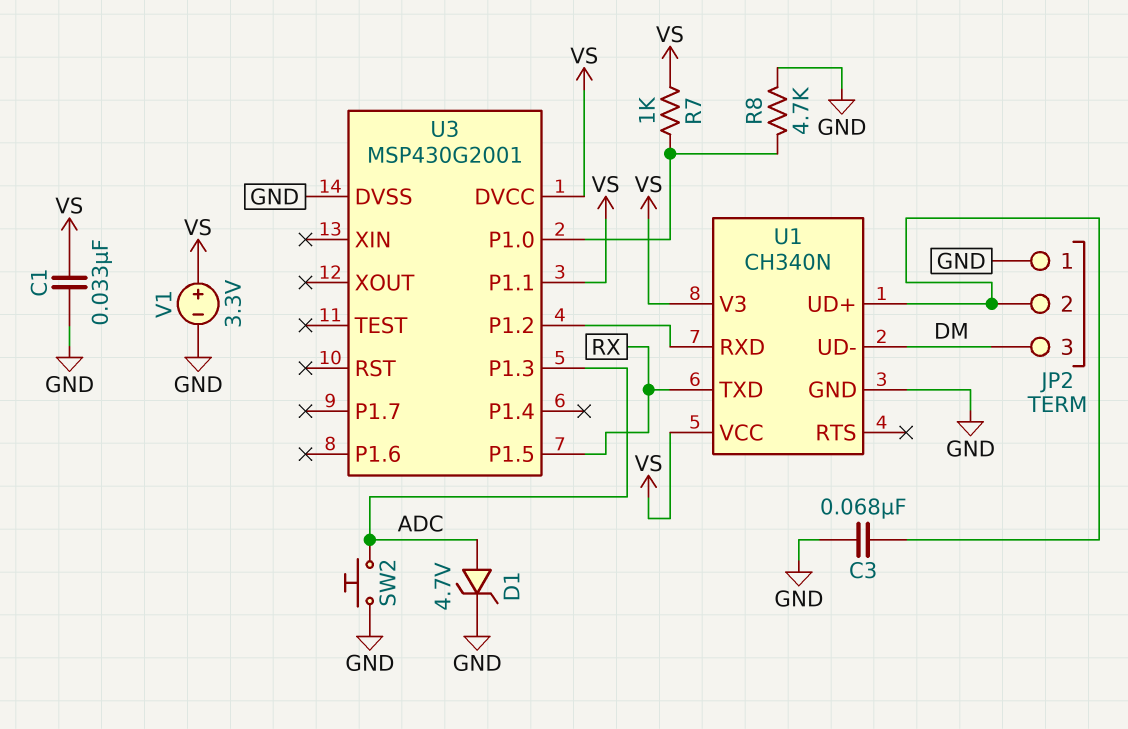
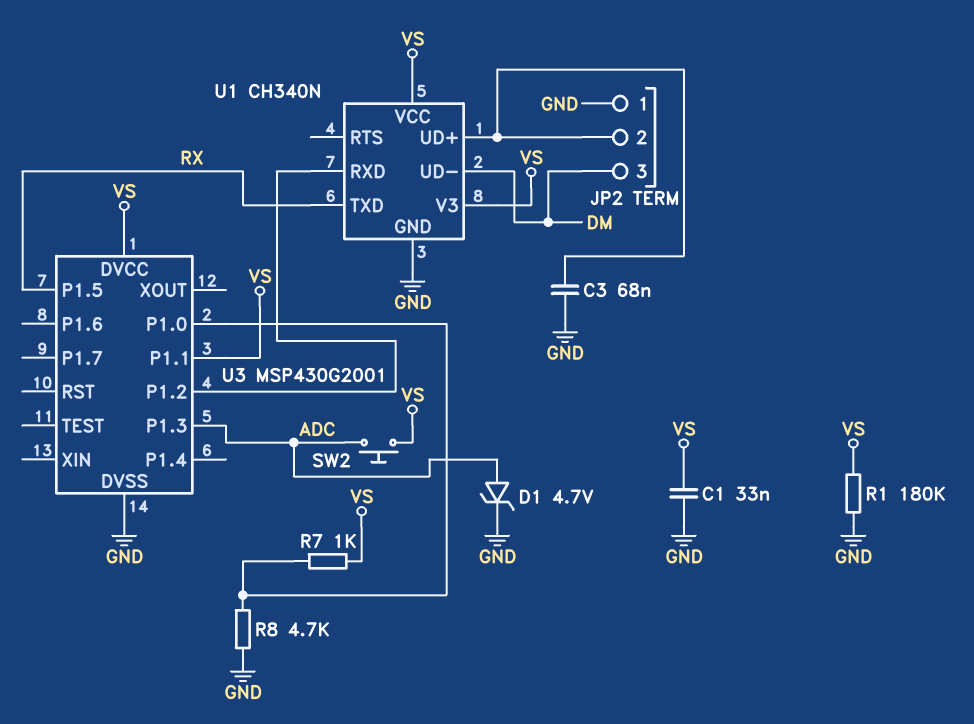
R1: none -> 180k (GND, VS)
SW2: button (ADC, GND) -> button (ADC, VS)
V1: 3.3V (plus VS, minus GND) -> none

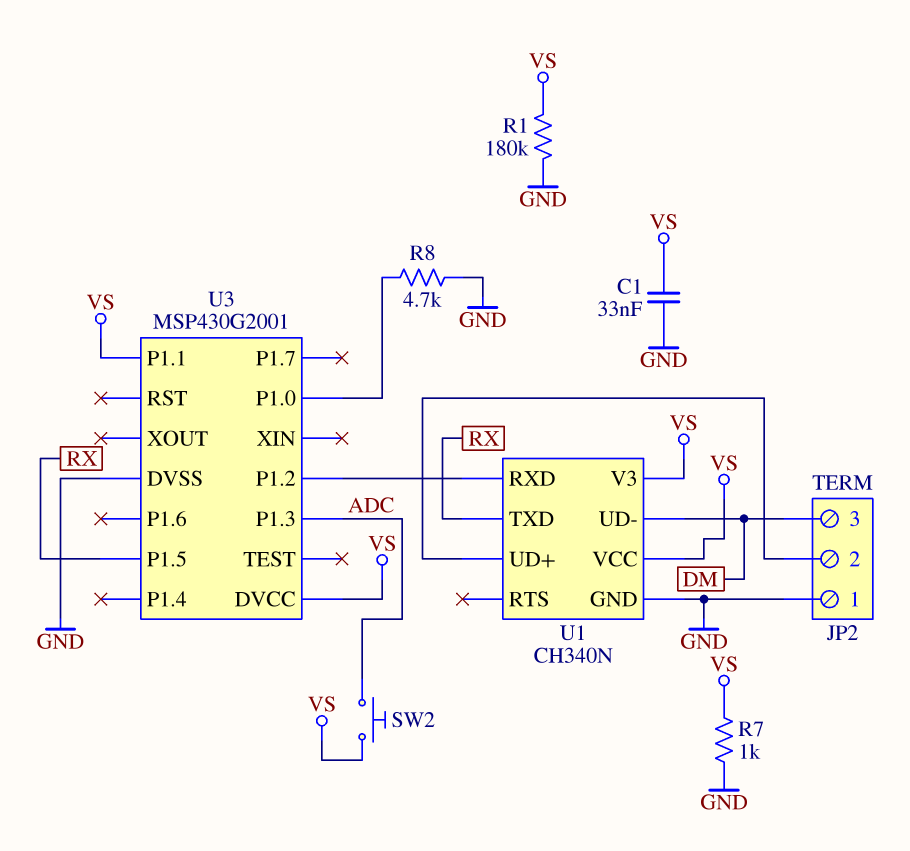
C3: 68nF (GND, JP2/2) -> none
D1: zener 4.7V (A ADC, K GND) -> none
R7: 1k (U3/P1.0, VS) -> 1k (GND, VS)

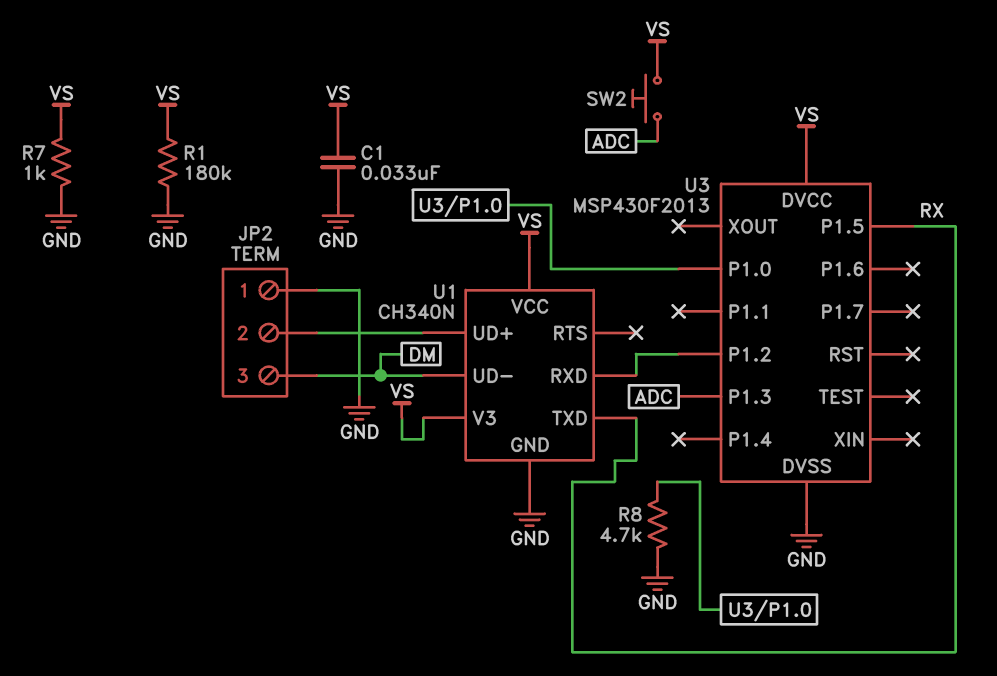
U3: MSP430G2001 -> MSP430F2013
U3 pin P1.1: VS -> none

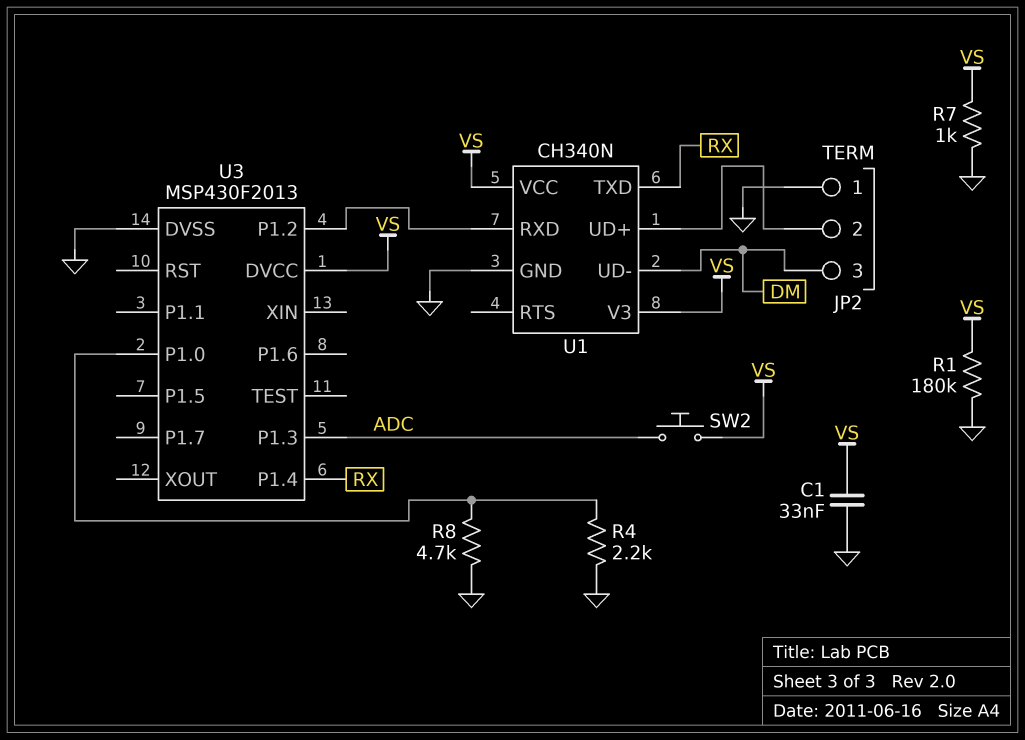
R4: none -> 2.2k (GND, U3/P1.0)
U3 pin P1.4: none -> RX
U3 pin P1.5: RX -> none

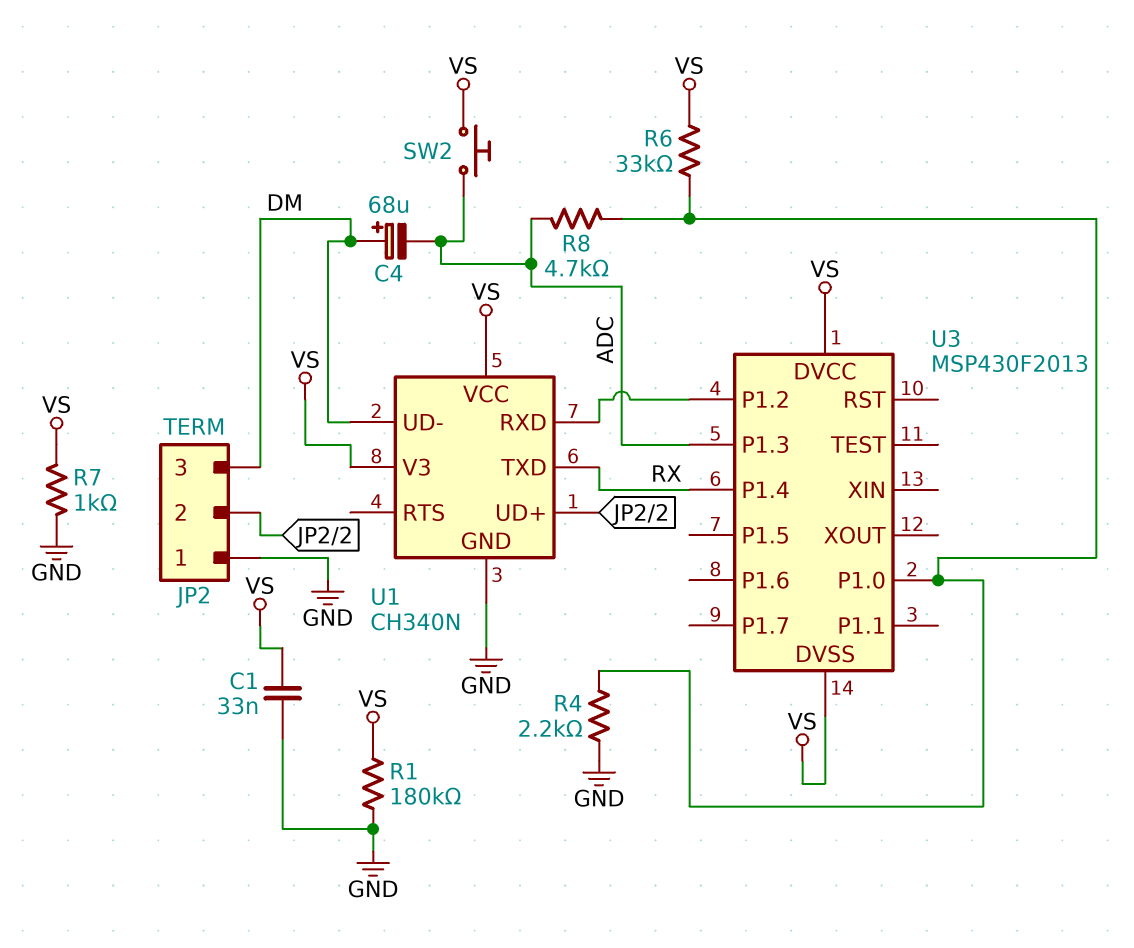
C4: none -> 68uF (plus DM, minus ADC)
R6: none -> 33k (U3/P1.0, VS)
R8: 4.7k (GND, U3/P1.0) -> 4.7k (ADC, U3/P1.0)
U3 pin DVSS: GND -> VS

